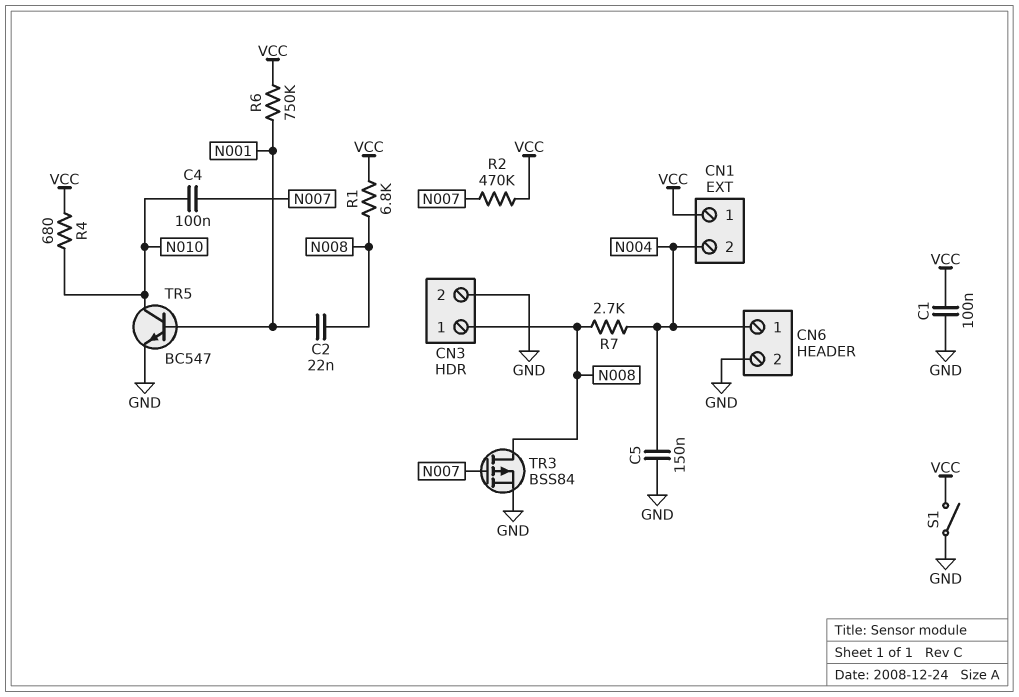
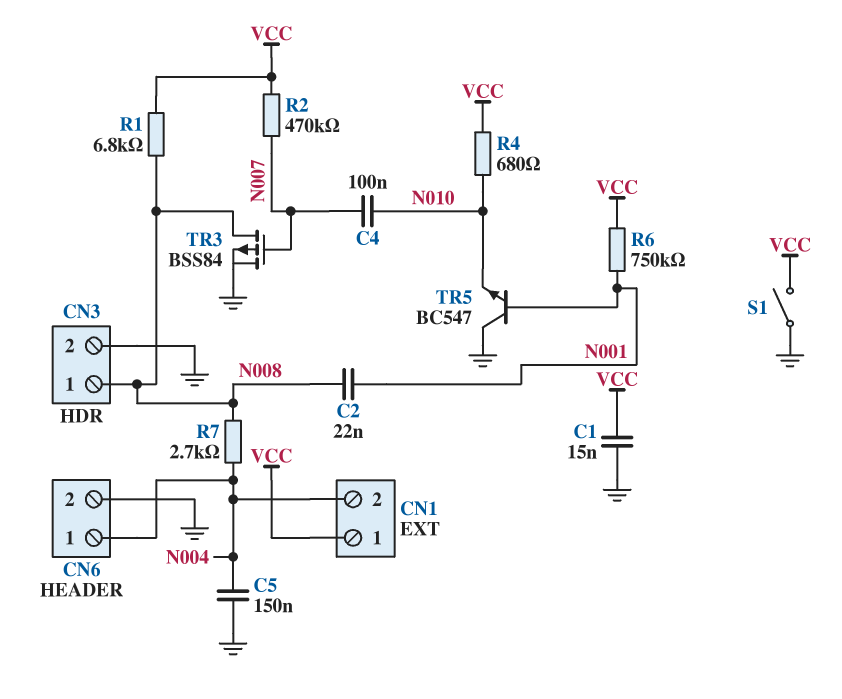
C1: 100nF (GND, VCC) -> 15nF (GND, VCC)
TR5: NPN BC547 (B N001, C N010, E GND) -> NPN BC547 (B N001, C GND, E N010)

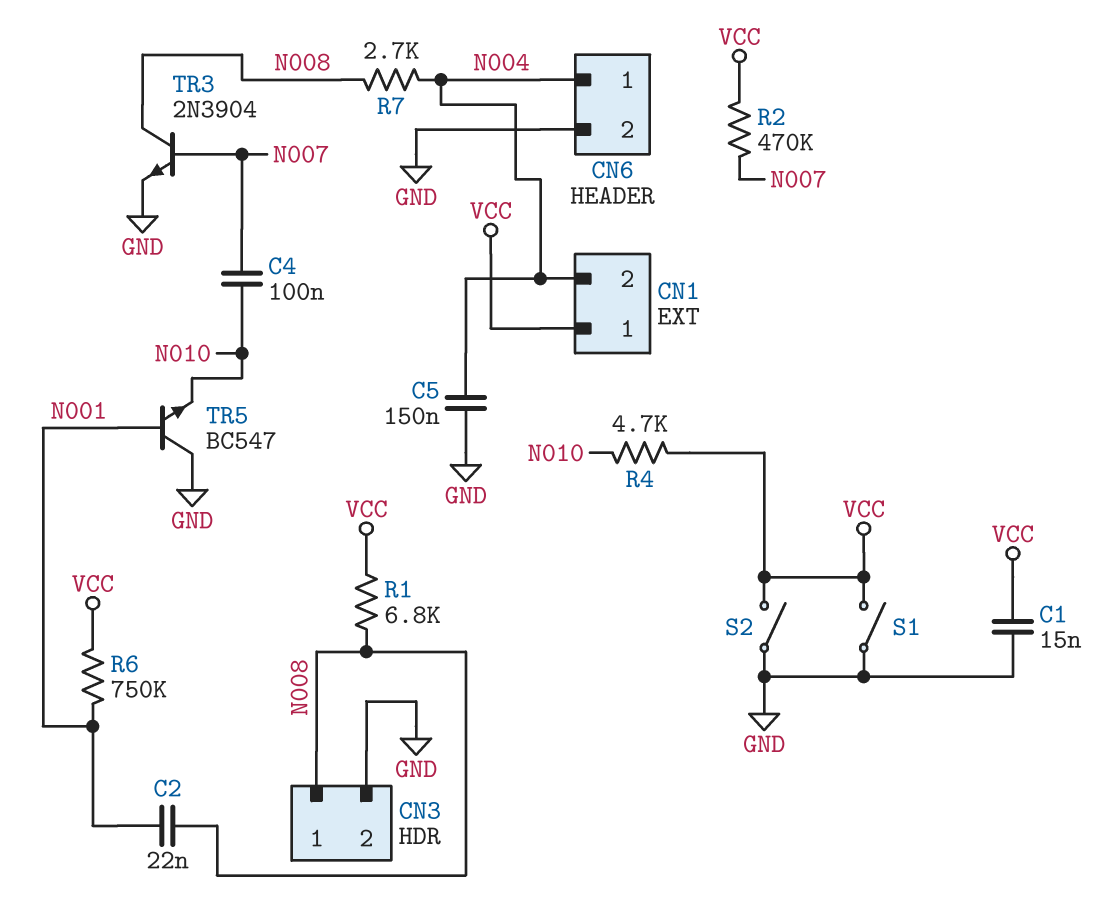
R4: 680 (N010, VCC) -> 4.7k (N010, VCC)
S2: none -> switch (GND, VCC)
TR3: PMOS BSS84 (G N007, D N008, S GND) -> NPN 2N3904 (B N007, C N008, E GND)

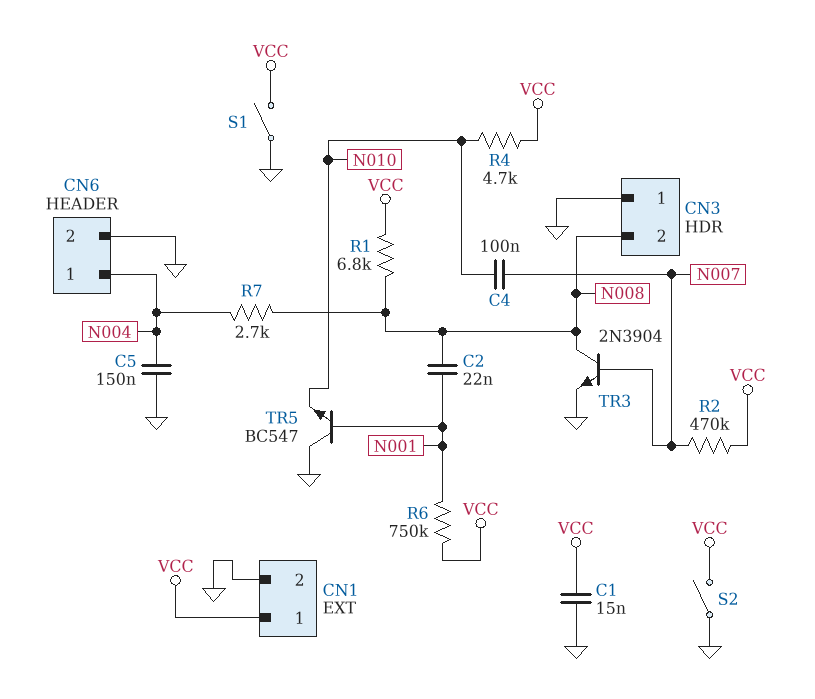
CN1 pin 2: N004 -> GND
CN3 pin 1: N008 -> GND
CN3 pin 2: GND -> N008

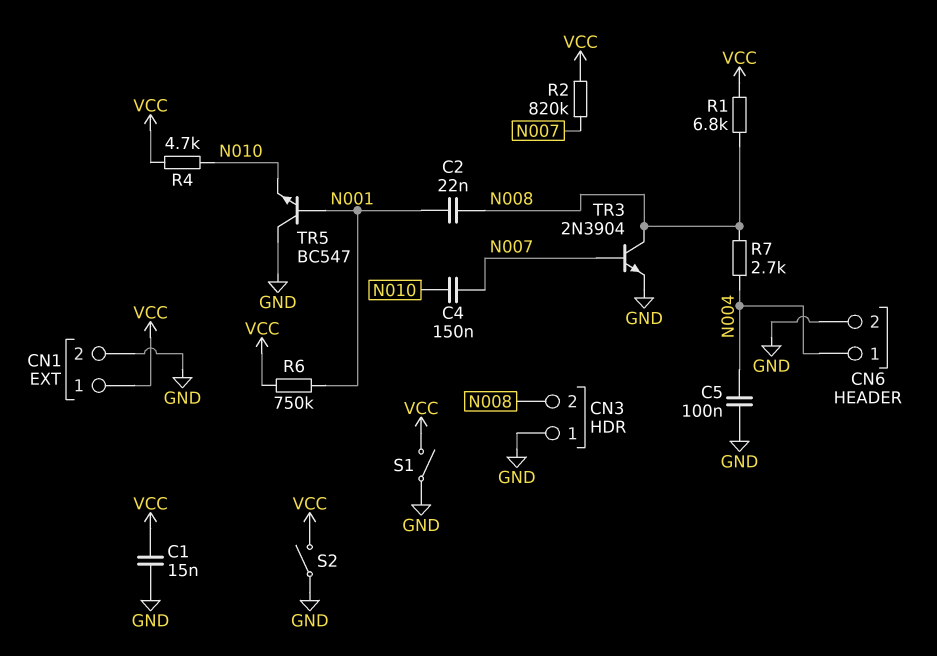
C4: 100nF (N007, N010) -> 150nF (N007, N010)
C5: 150nF (GND, N004) -> 100nF (GND, N004)
R2: 470k (N007, VCC) -> 820k (N007, VCC)

